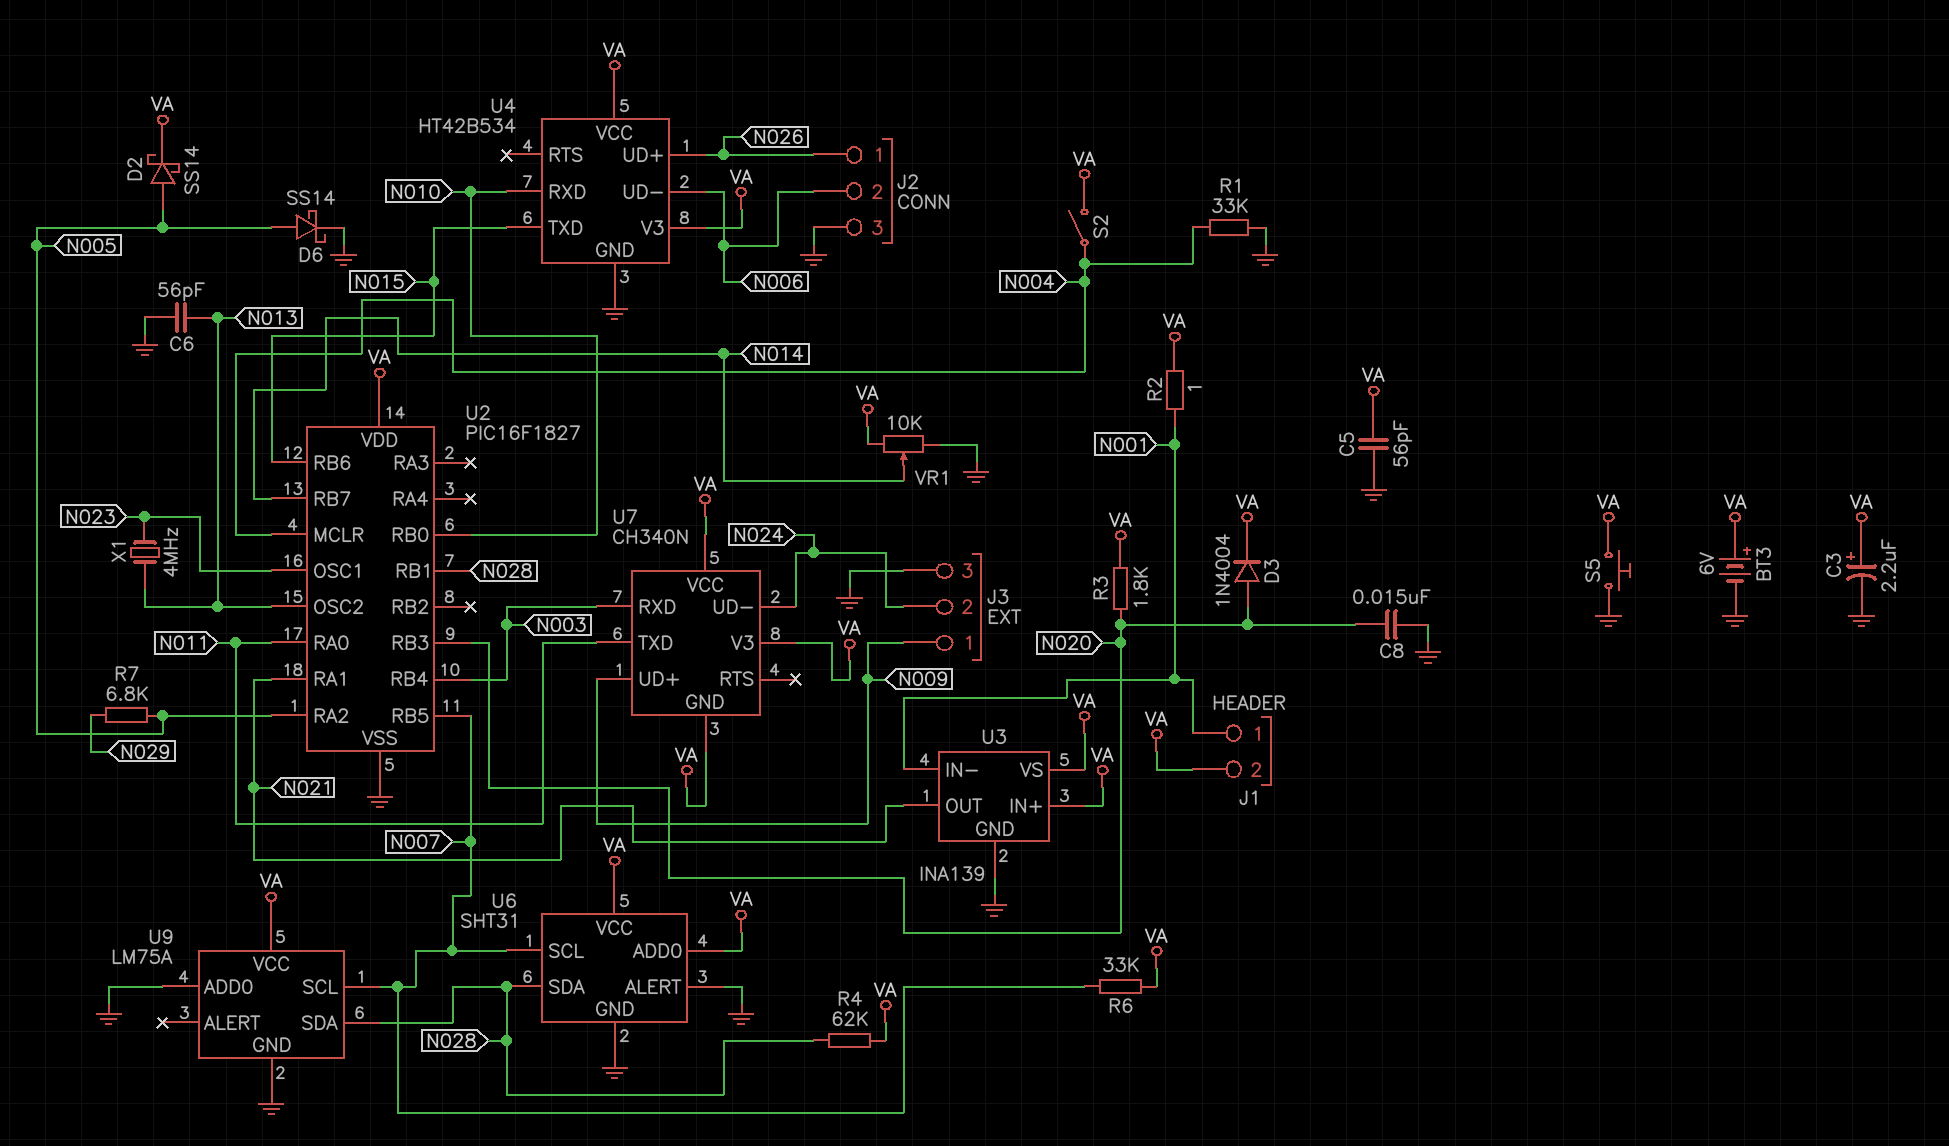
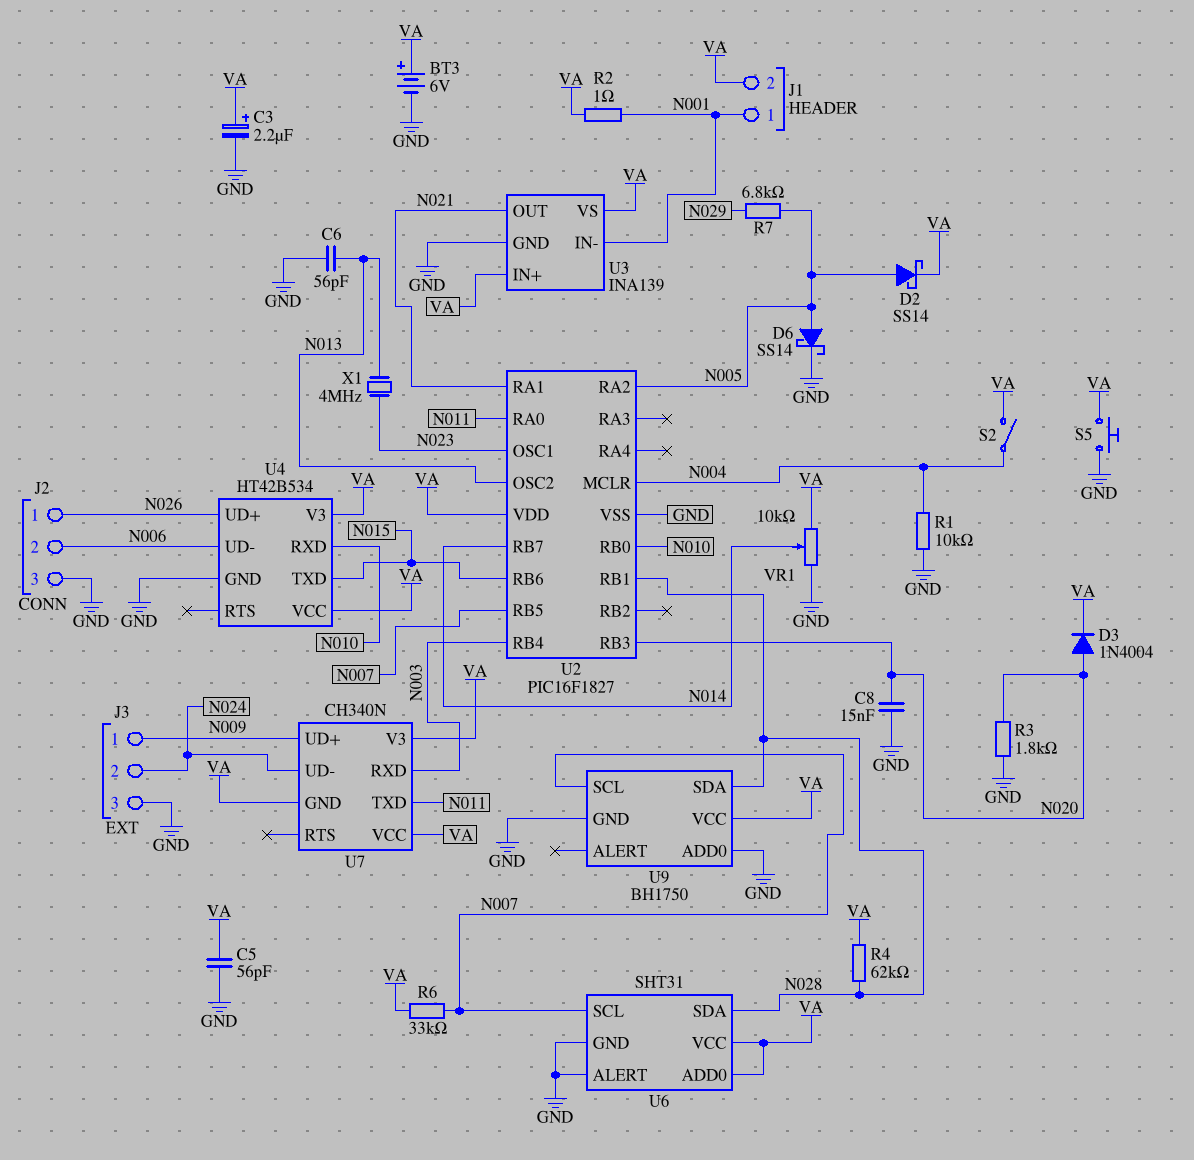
R1: 33k (GND, N004) -> 10k (GND, N004)
R3: 1.8k (N020, VA) -> 1.8k (GND, N020)
U9: LM75A -> BH1750

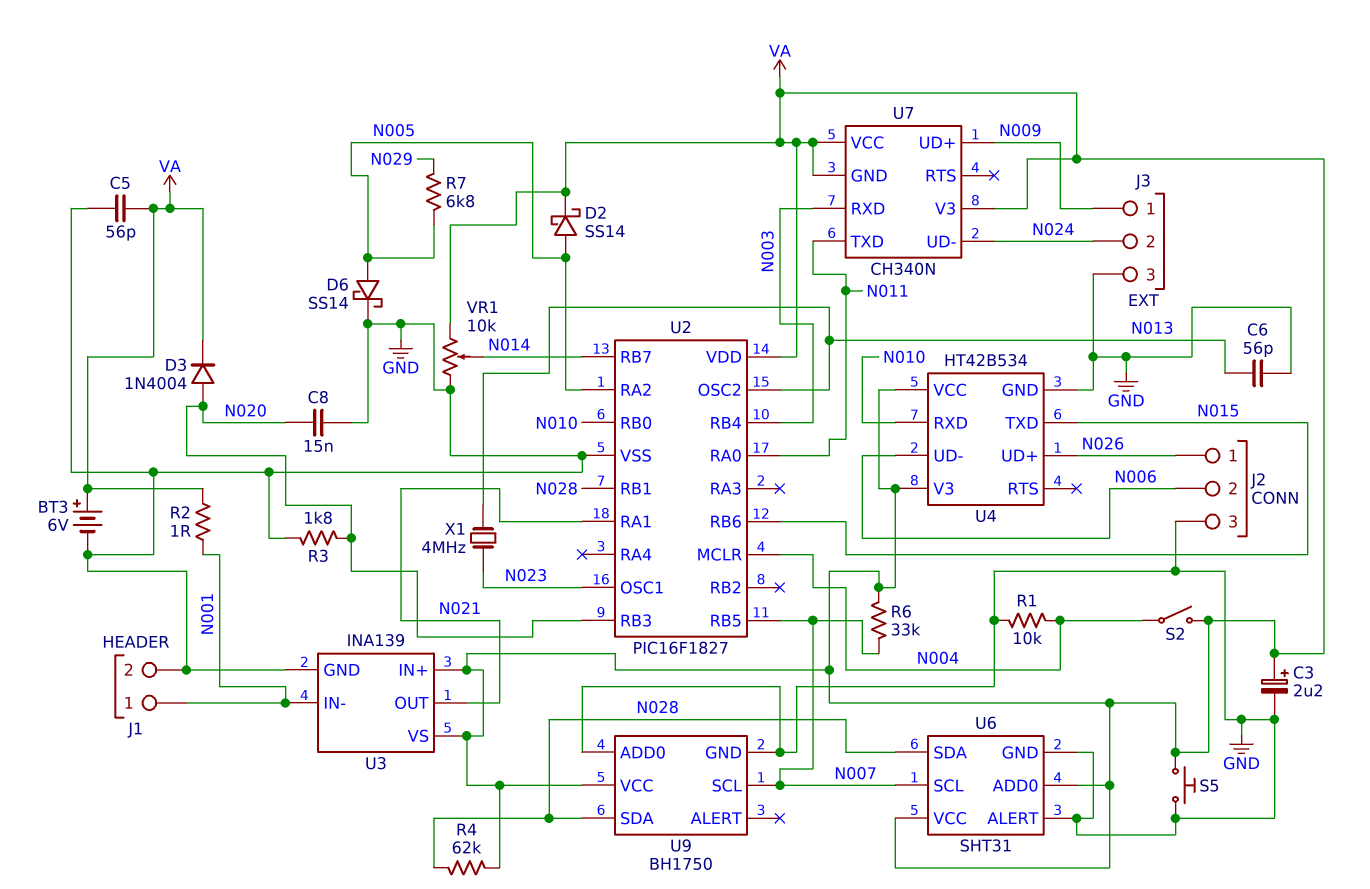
J1 pin 2: VA -> GND

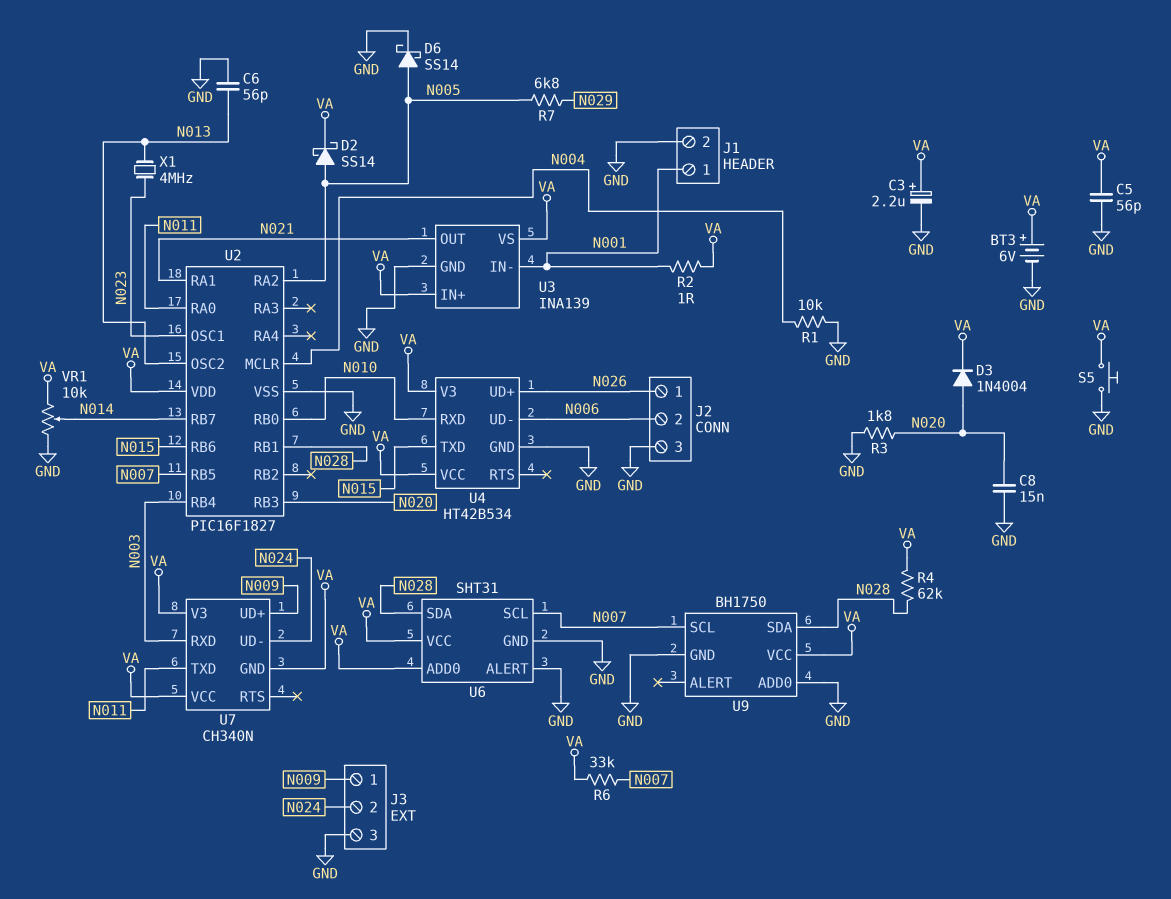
S2: switch (N004, VA) -> none

